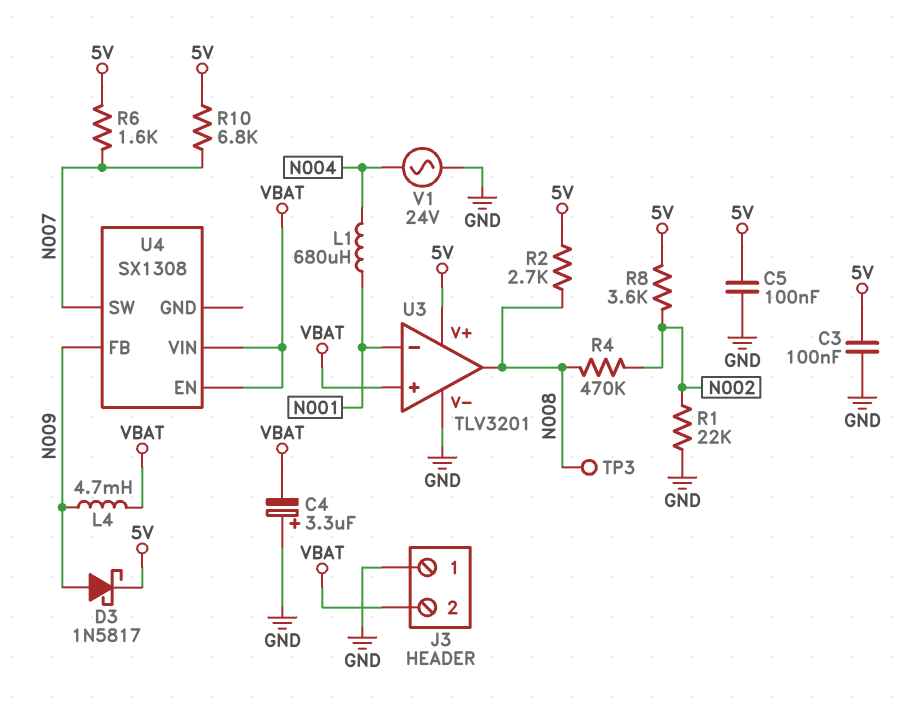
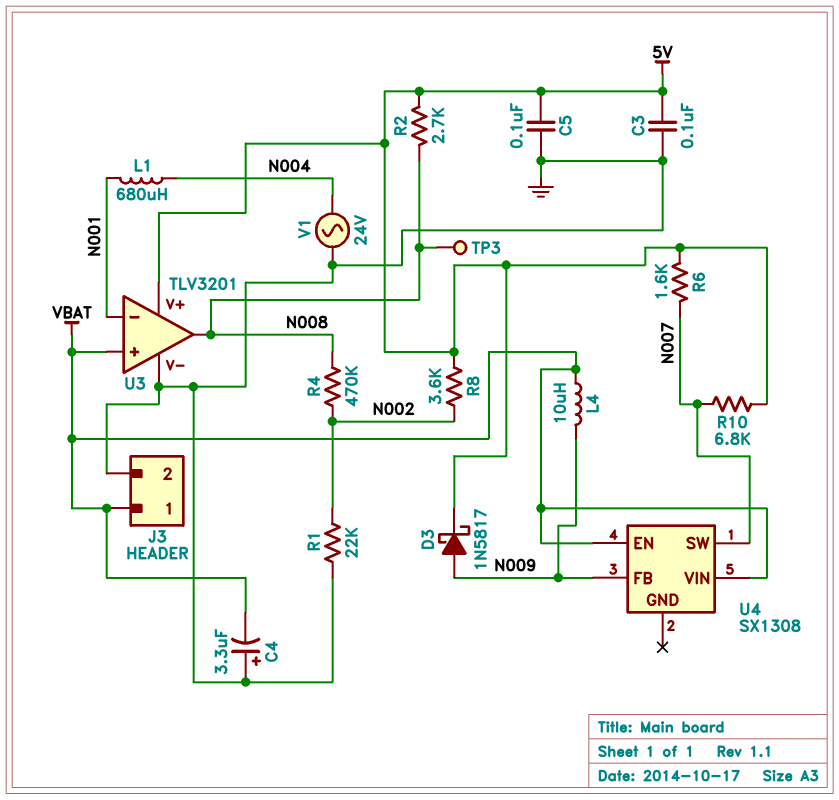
J3 pin 1: GND -> VBAT
J3 pin 2: VBAT -> GND
L4: 4.7mH (N009, VBAT) -> 10uH (N009, VBAT)

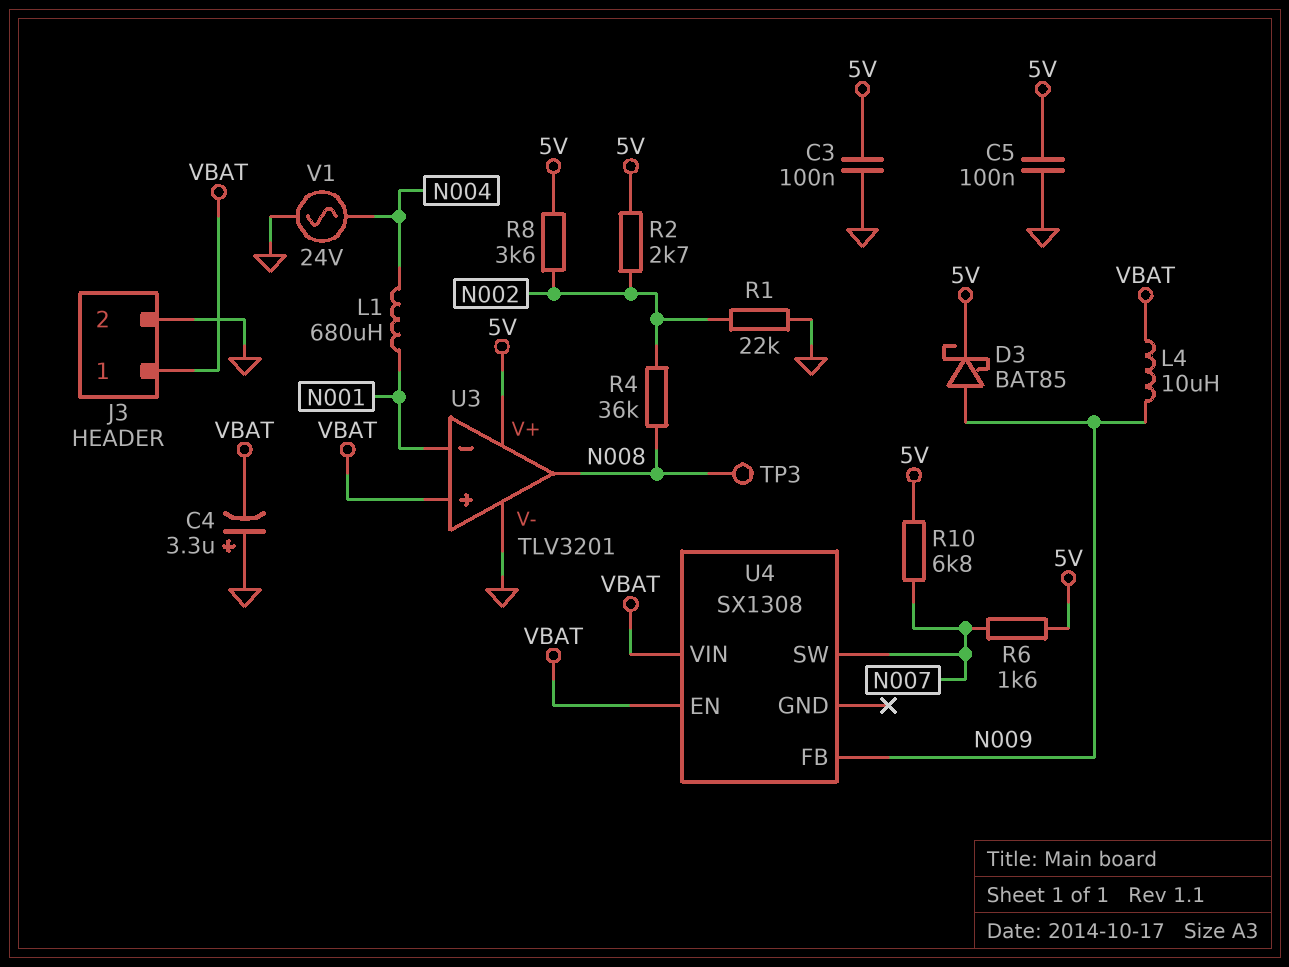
D3: schottky 1N5817 (A N009, K 5V) -> schottky BAT85 (A N009, K 5V)
R2: 2.7k (5V, N008) -> 2.7k (5V, N002)
R4: 470k (N002, N008) -> 36k (N002, N008)

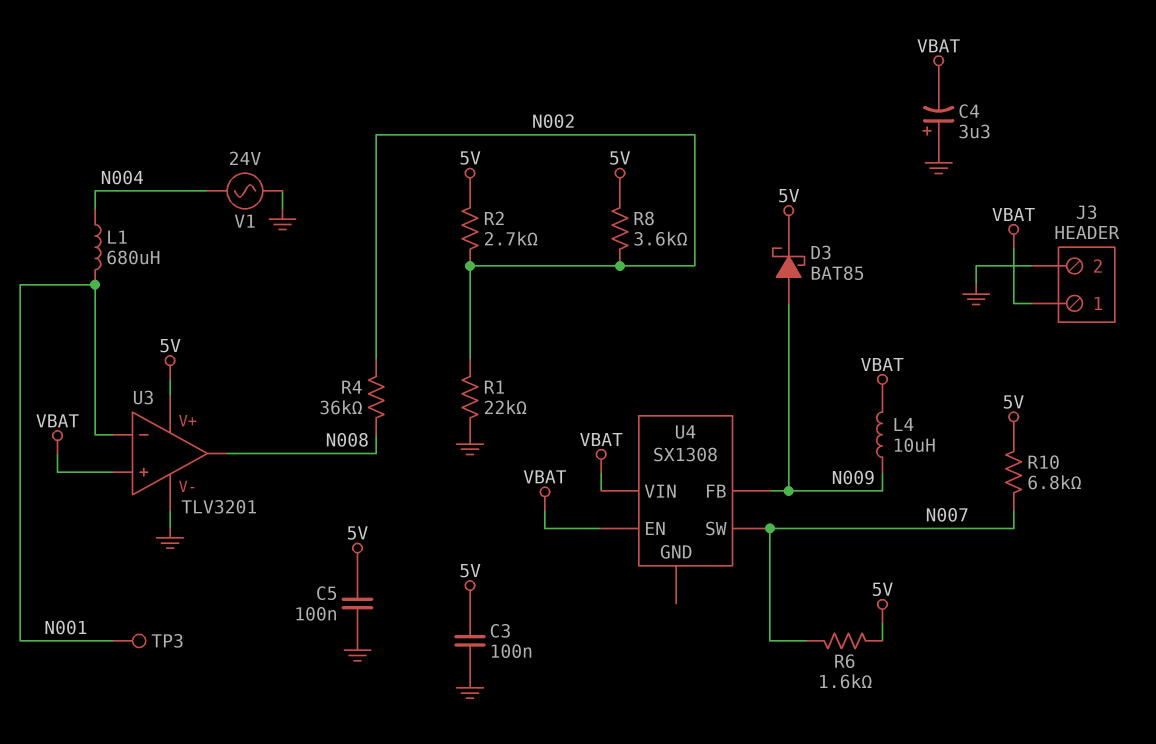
TP3: test point (N008) -> test point (N001)

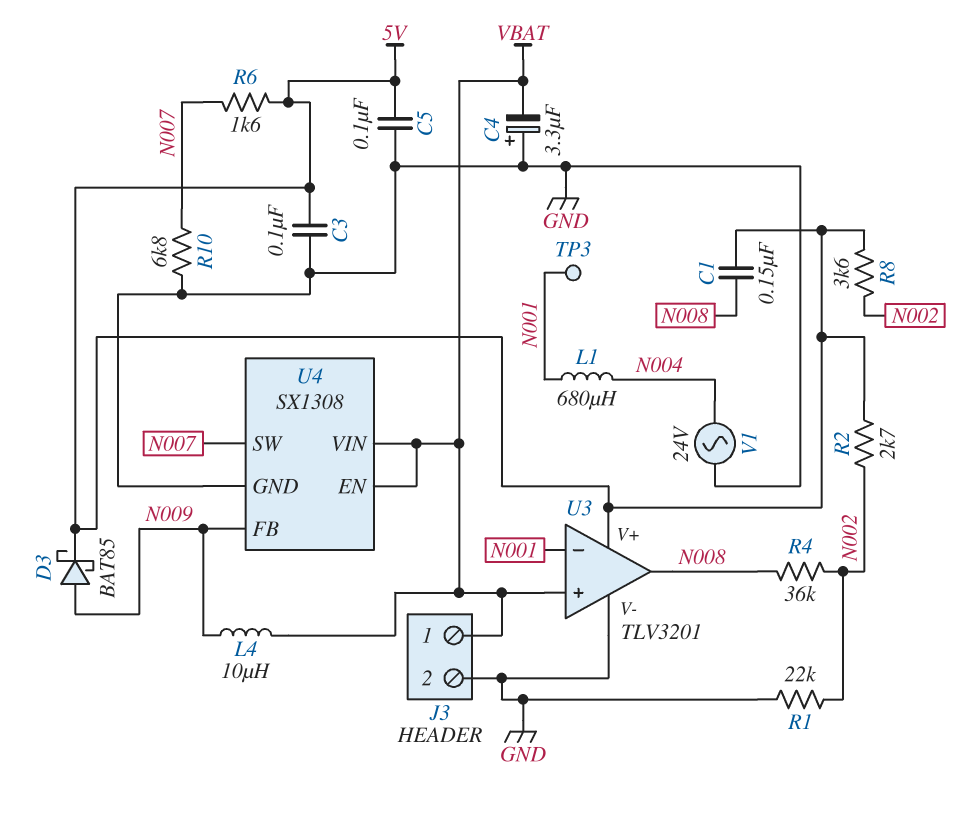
C1: none -> 150nF (5V, N008)
R10: 6.8k (5V, N007) -> 6.8k (GND, N007)
U4 pin GND: none -> GND

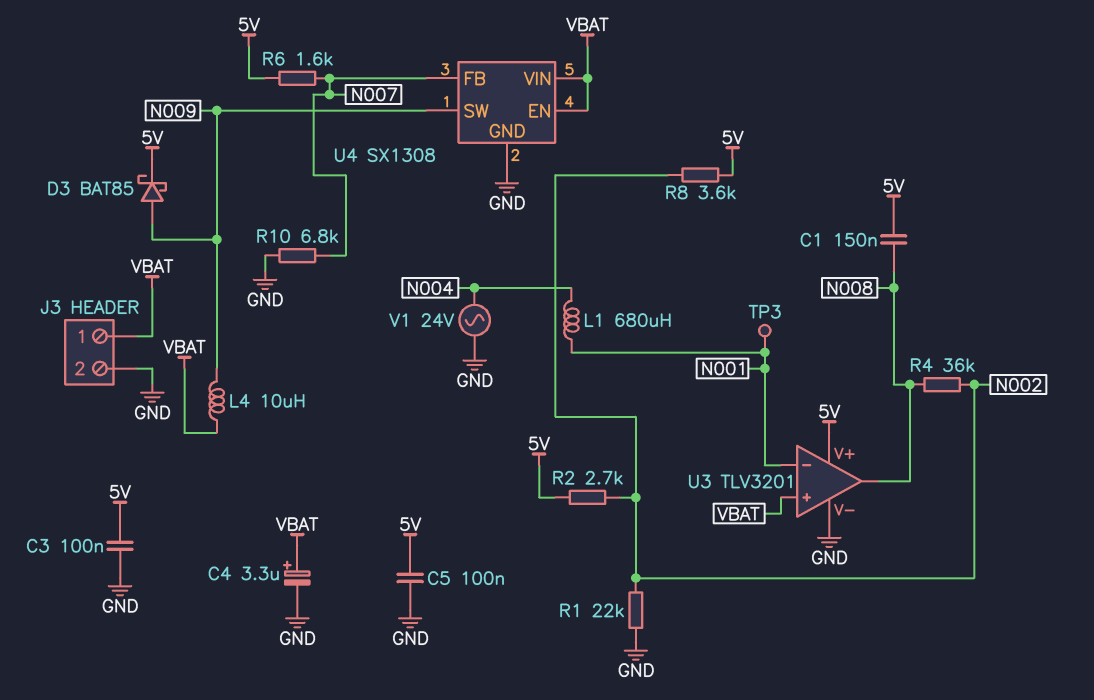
C4: 3.3uF (plus GND, minus VBAT) -> 3.3uF (plus VBAT, minus GND)
U4 pin FB: N009 -> N007
U4 pin SW: N007 -> N009

